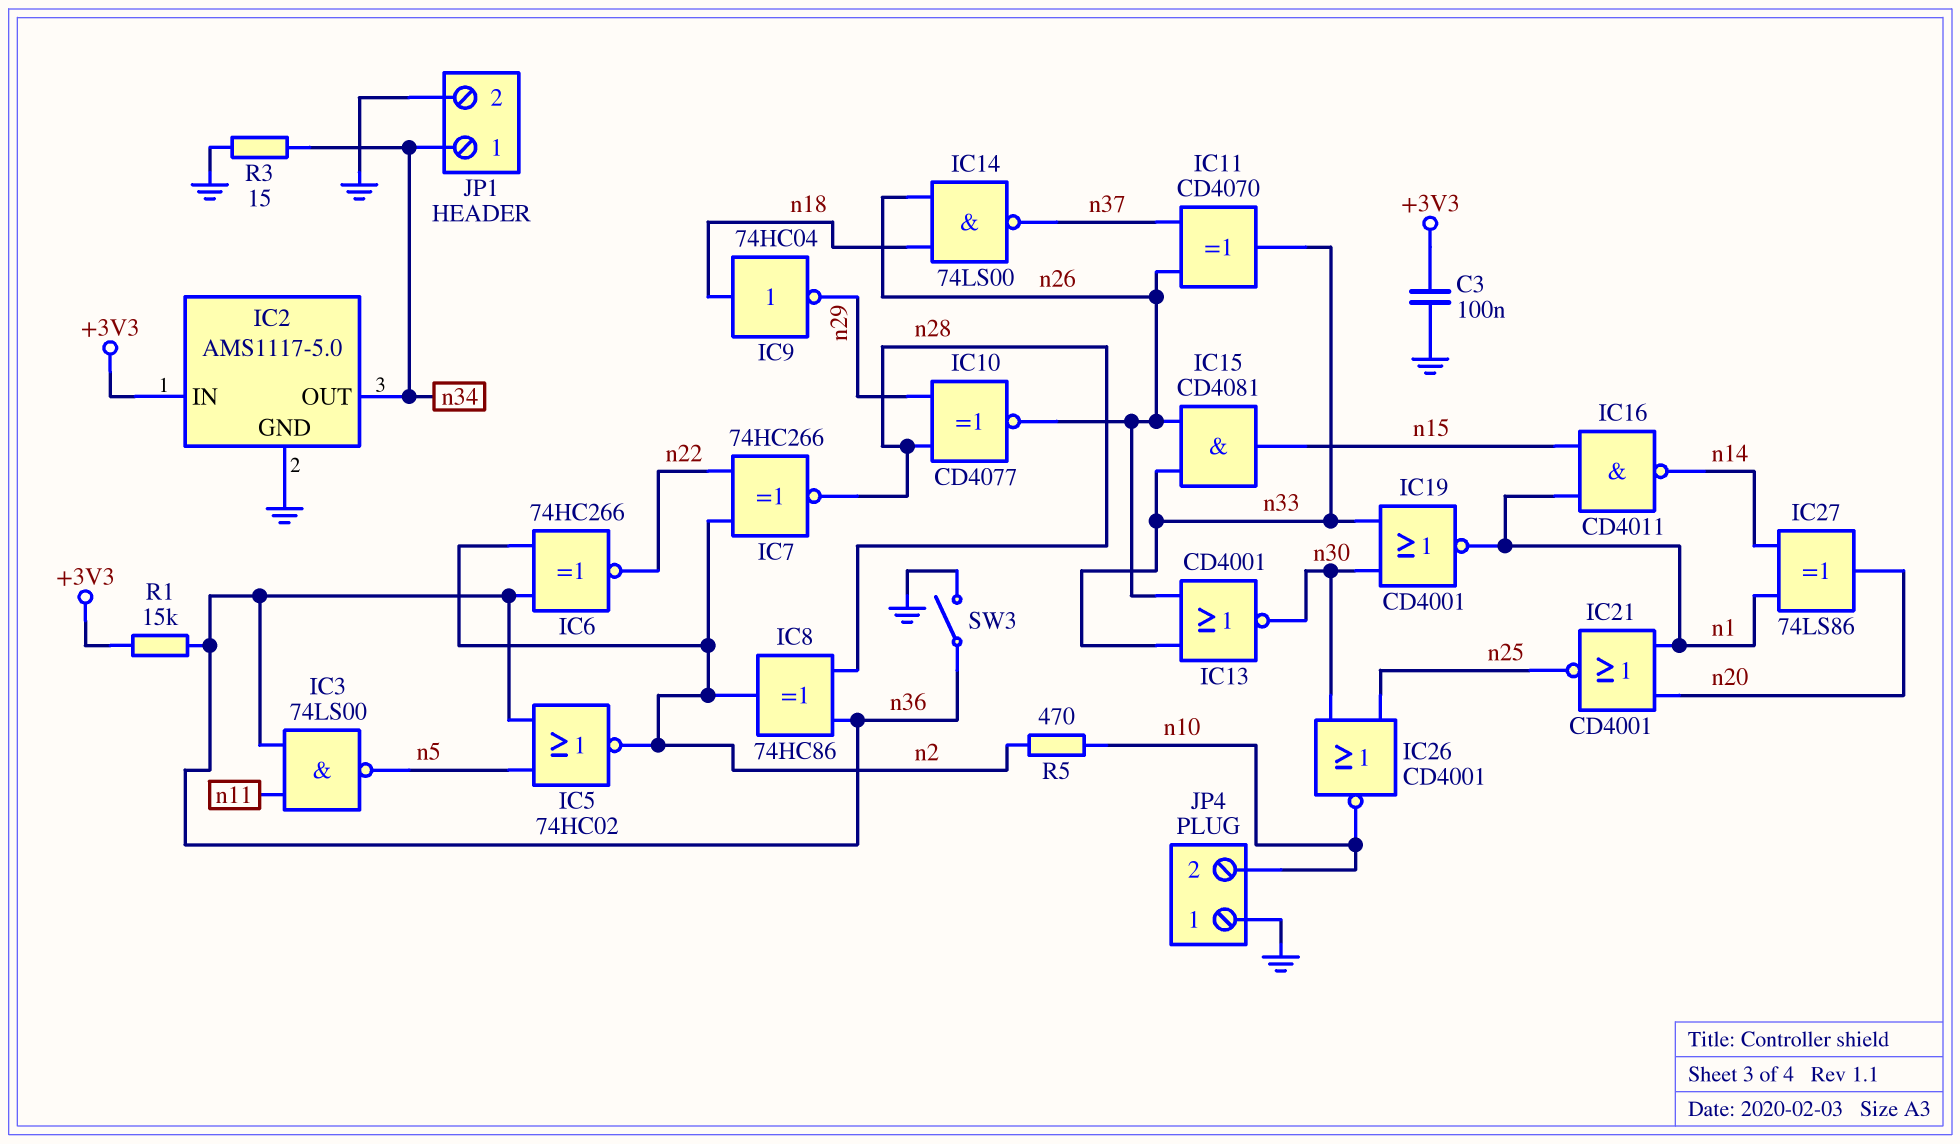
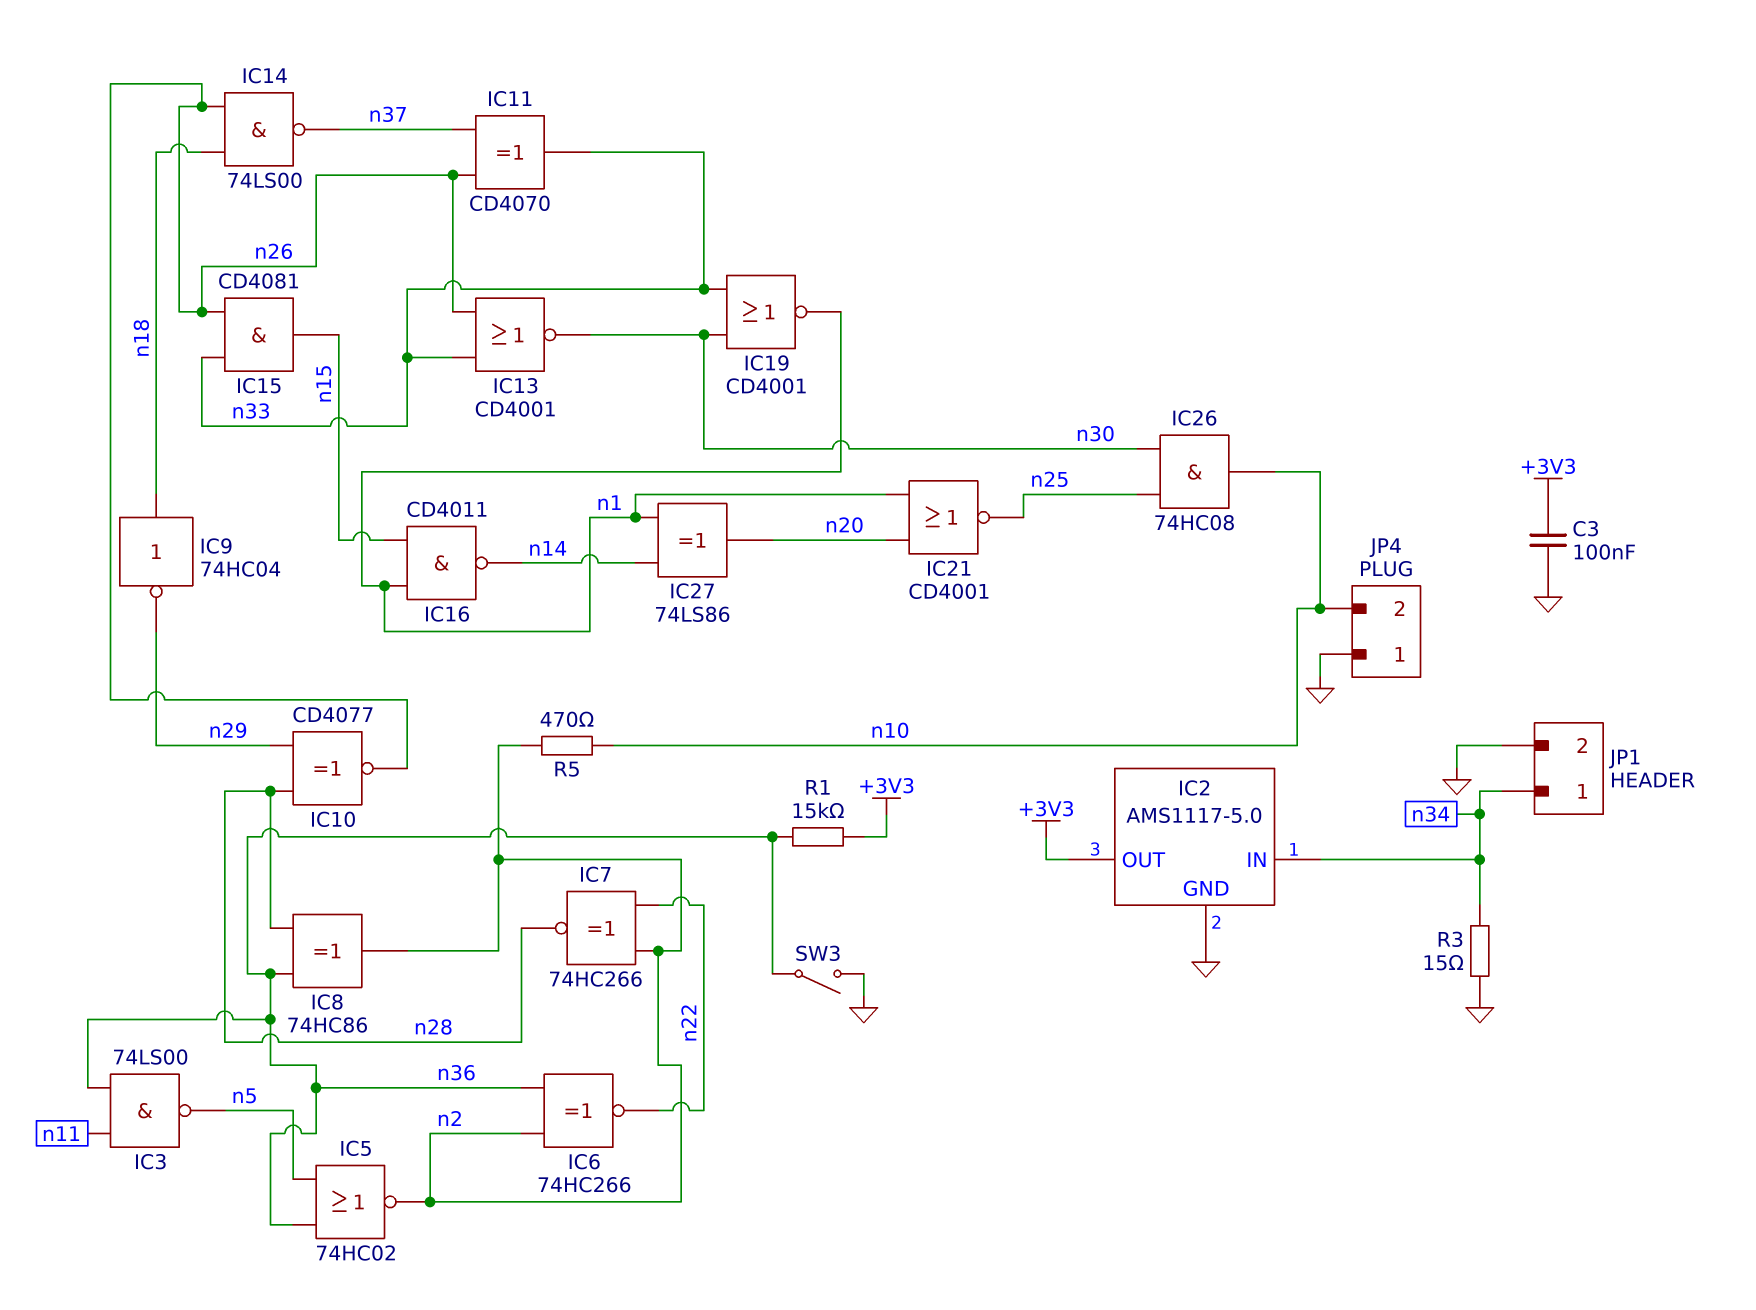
IC2 pin IN: +3V3 -> n34
IC2 pin OUT: n34 -> +3V3
IC26: NOR CD4001 (in n25, in n30, out n10) -> AND 74HC08 (in n25, in n30, out n10)

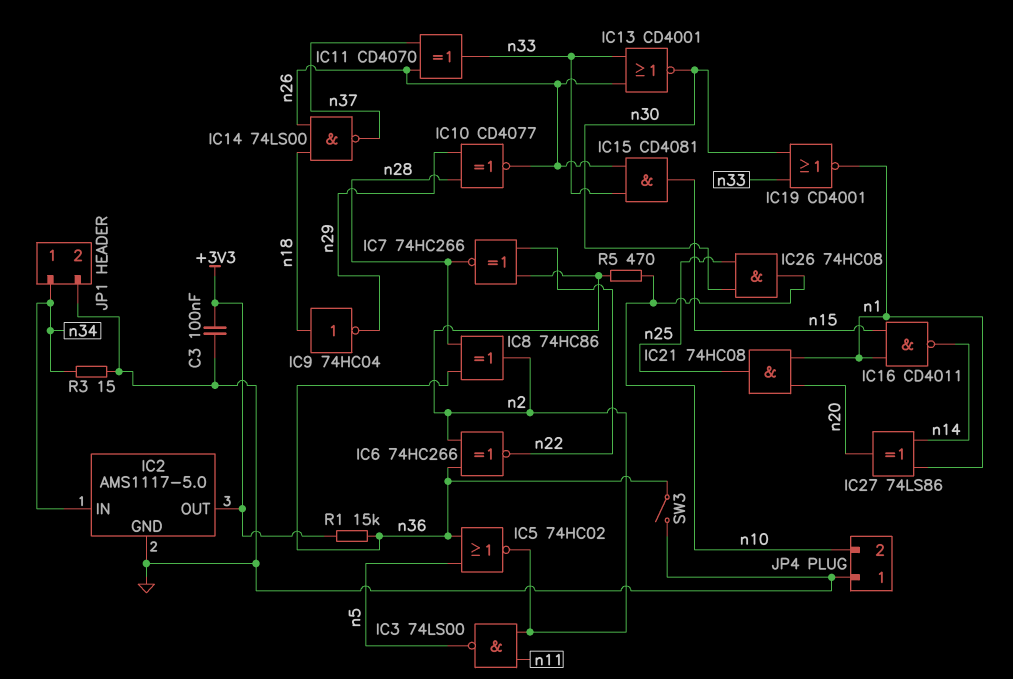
IC3: NAND 74LS00 (in n11, in n36, out n5) -> NAND 74LS00 (in n2, in n11, out n5)
IC21: NOR CD4001 (in n1, in n20, out n25) -> AND 74HC08 (in n1, in n20, out n25)

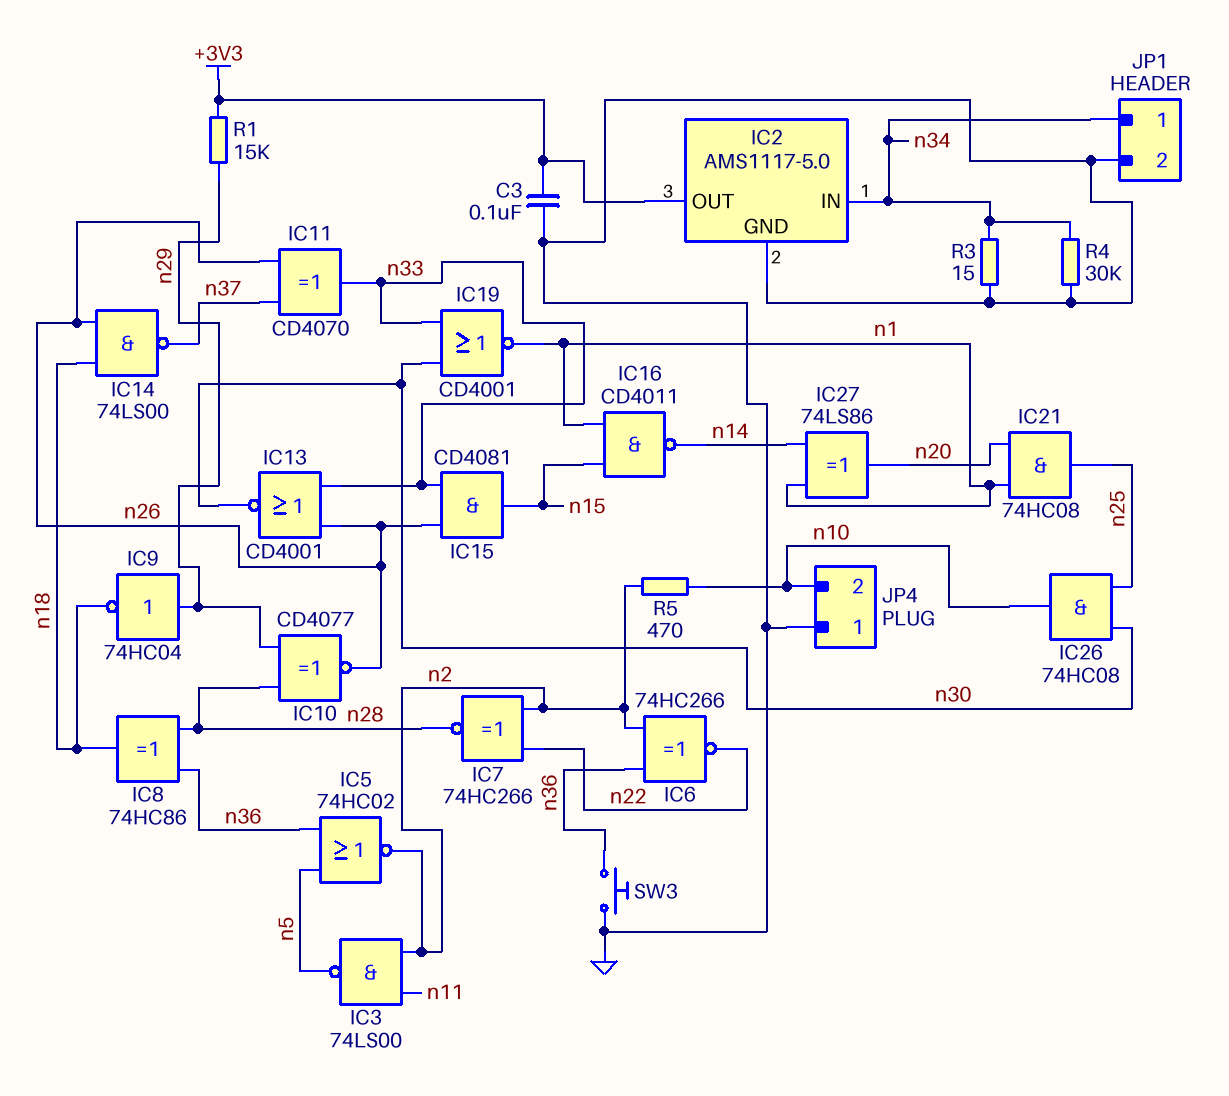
IC8: XOR 74HC86 (in n28, in n36, out n2) -> XOR 74HC86 (in n28, in n36, out n18)
IC9: NOT 74HC04 (in n18, out n29) -> NOT 74HC04 (in n29, out n18)
R1: 15k (+3V3, n36) -> 15k (+3V3, n29)
R4: none -> 30k (GND, n34)
SW3: switch (GND, n36) -> button (GND, n36)

